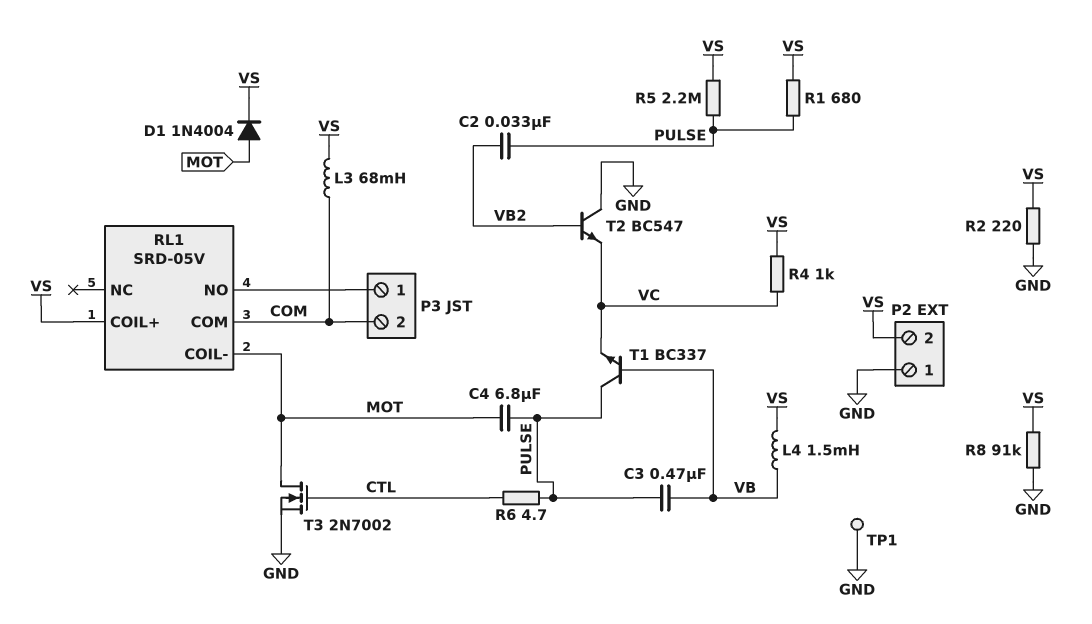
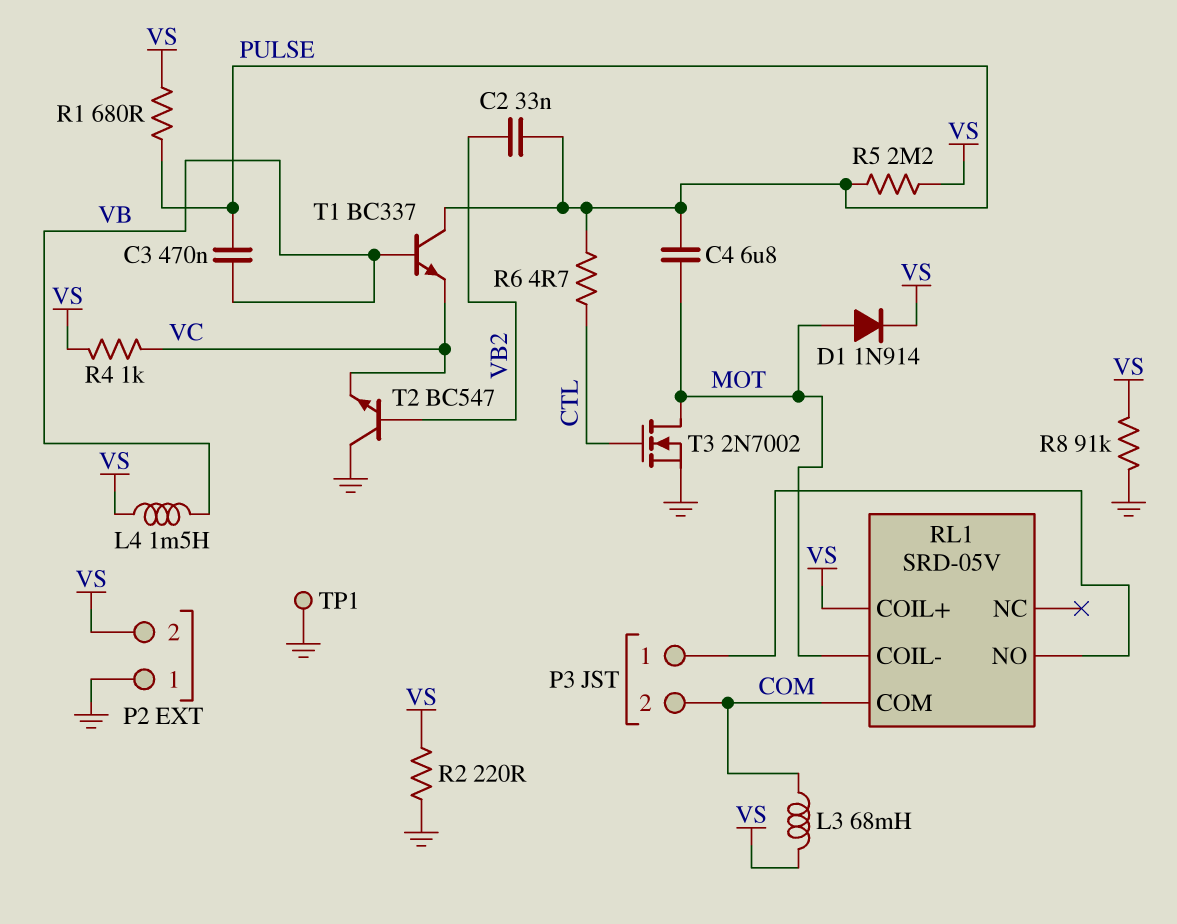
D1: diode 1N4004 (A MOT, K VS) -> diode 1N914 (A MOT, K VS)

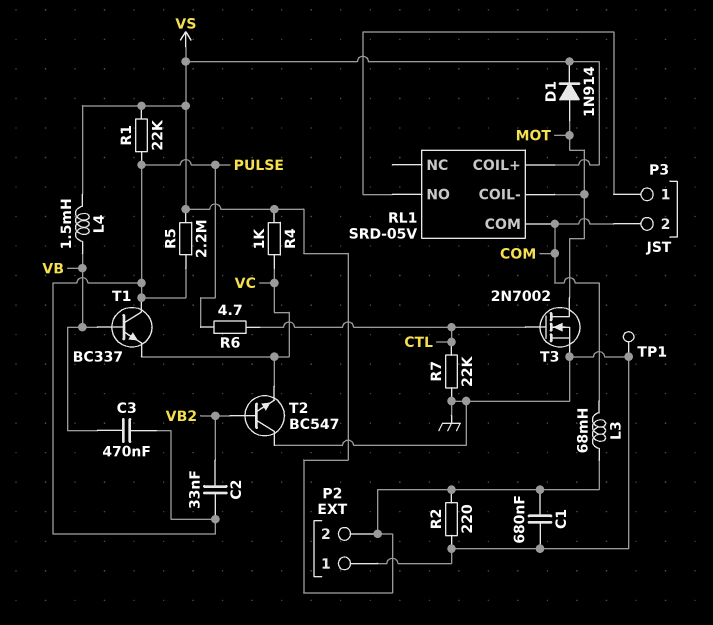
C1: none -> 680nF (GND, VS)
C4: 6.8uF (MOT, PULSE) -> none
R1: 680 (PULSE, VS) -> 22k (PULSE, VS)
R7: none -> 22k (CTL, GND)
R8: 91k (GND, VS) -> none

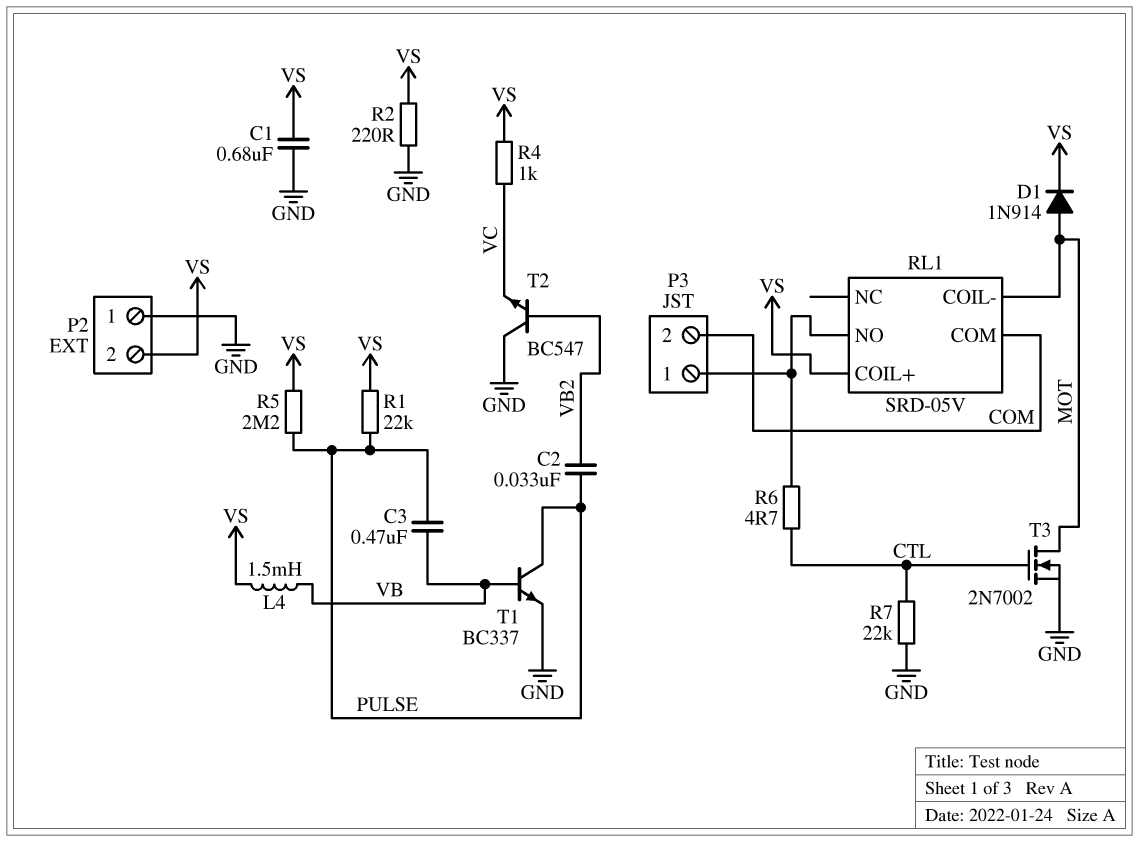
L3: 68mH (COM, VS) -> none
R6: 4.7 (CTL, PULSE) -> 4.7 (CTL, P3/1)
T1: NPN BC337 (B VB, C PULSE, E VC) -> NPN BC337 (B VB, C PULSE, E GND)
TP1: test point (GND) -> none

